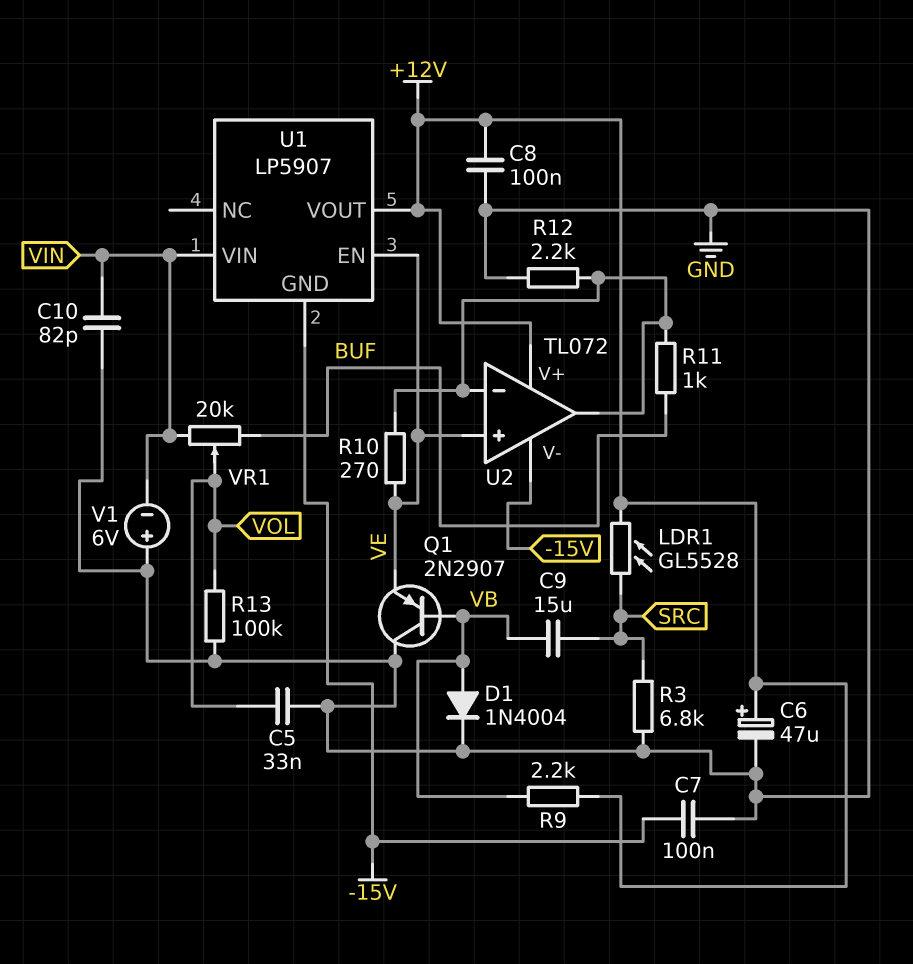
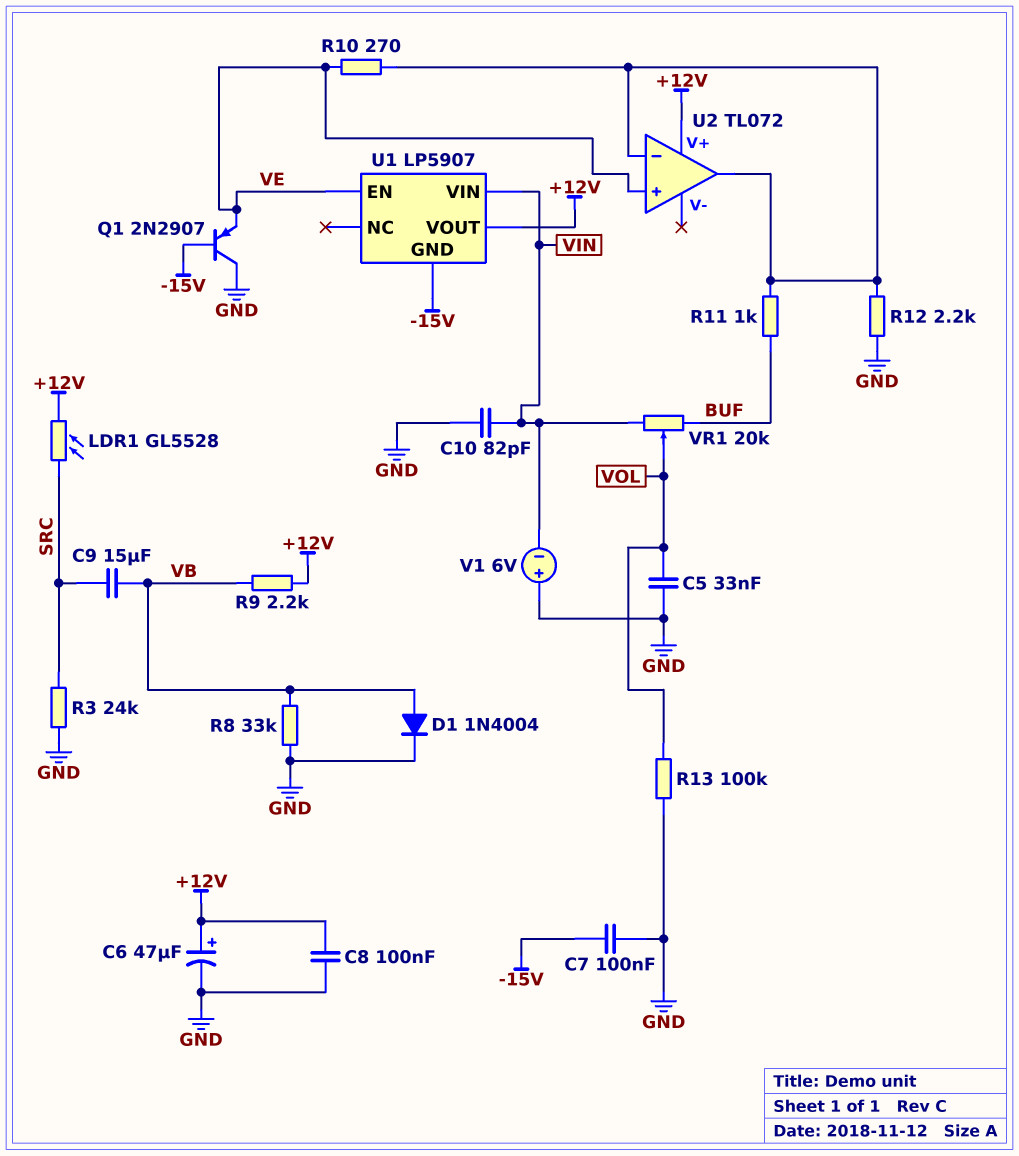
Q1: PNP 2N2907 (B VB, C GND, E VE) -> PNP 2N2907 (B -15V, C GND, E VE)
R3: 6.8k (GND, SRC) -> 24k (GND, SRC)
R8: none -> 33k (GND, VB)
U2 pin V-: -15V -> none

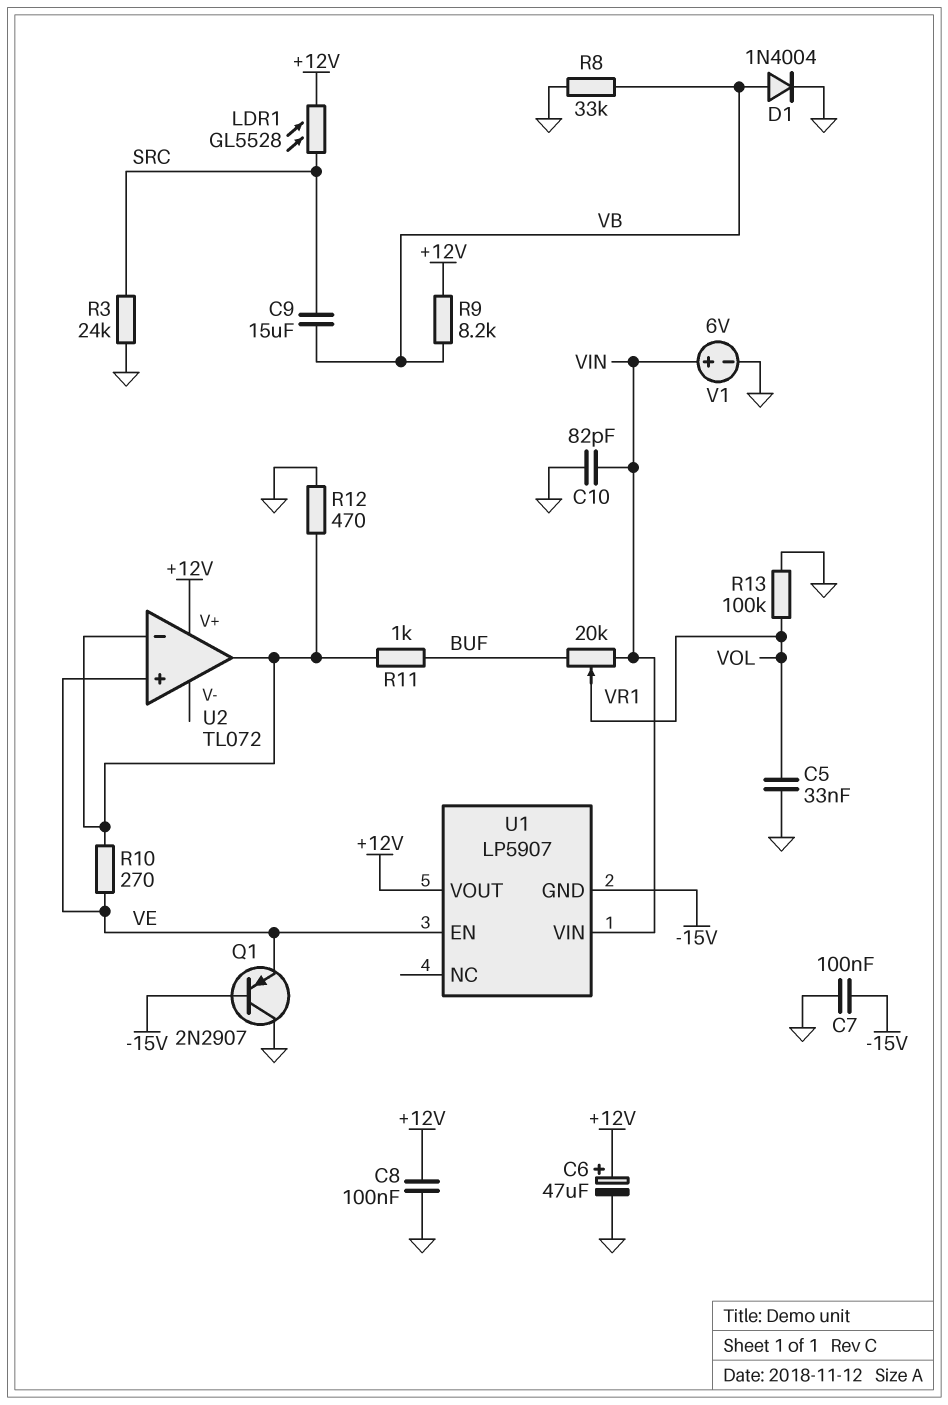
R9: 2.2k (+12V, VB) -> 8.2k (+12V, VB)
R12: 2.2k (GND, U2/in-) -> 470 (GND, U2/in-)
V1: 6V (plus GND, minus VIN) -> 6V (plus VIN, minus GND)

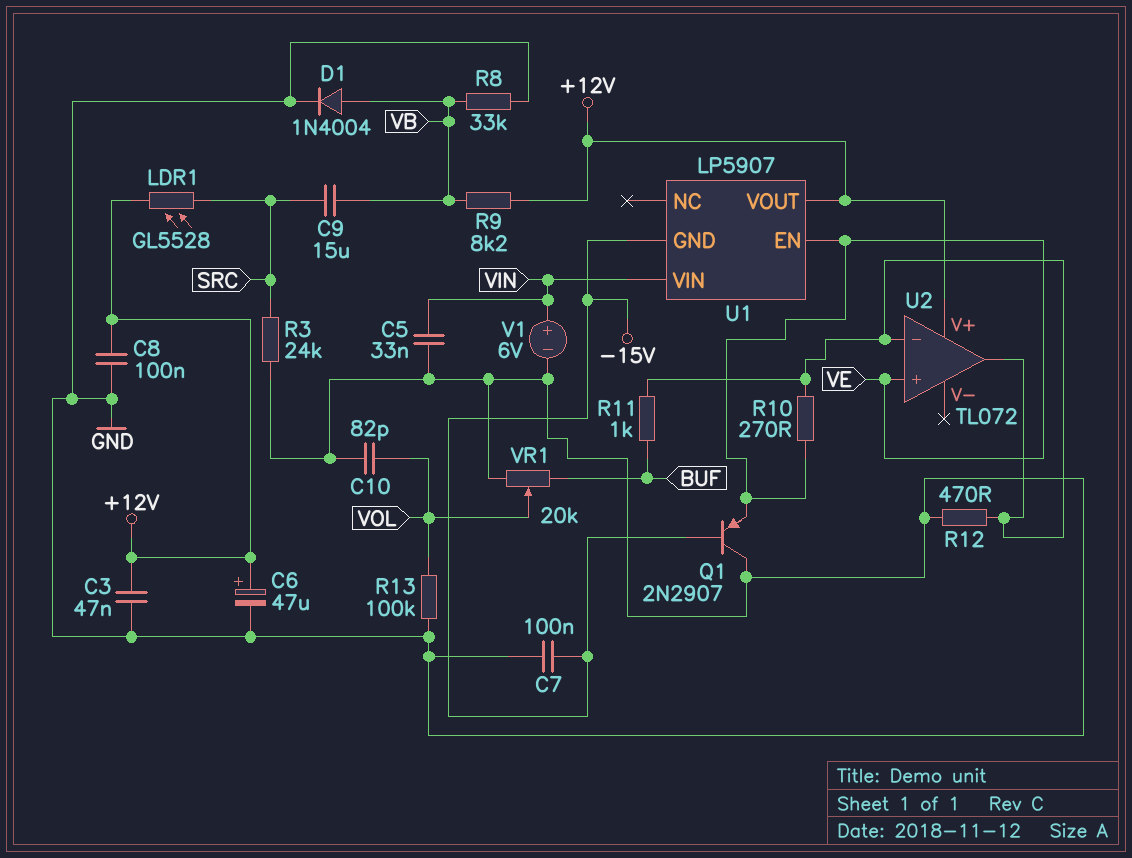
C3: none -> 47nF (+12V, GND)
C5: 33nF (GND, VOL) -> 33nF (GND, VIN)
C10: 82pF (GND, VIN) -> 82pF (GND, VOL)
VR1: 20k (BUF, VIN, wiper VOL) -> 20k (BUF, GND, wiper VOL)

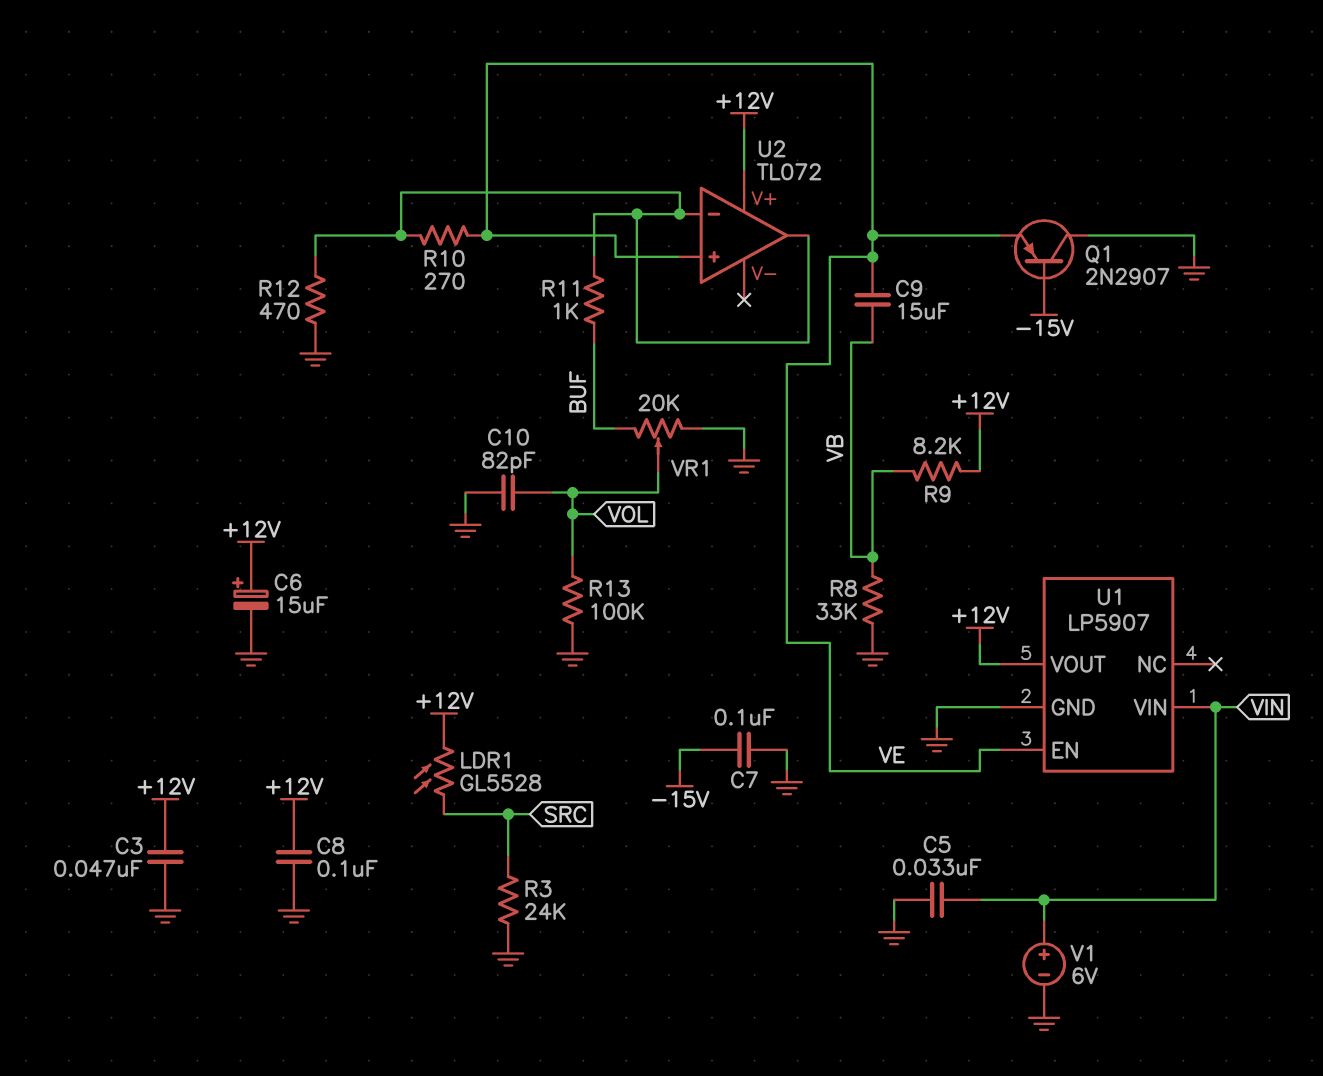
C6: 47uF (plus +12V, minus GND) -> 15uF (plus +12V, minus GND)
C9: 15uF (SRC, VB) -> 15uF (VB, VE)
D1: diode 1N4004 (A VB, K GND) -> none
U1 pin GND: -15V -> GND

